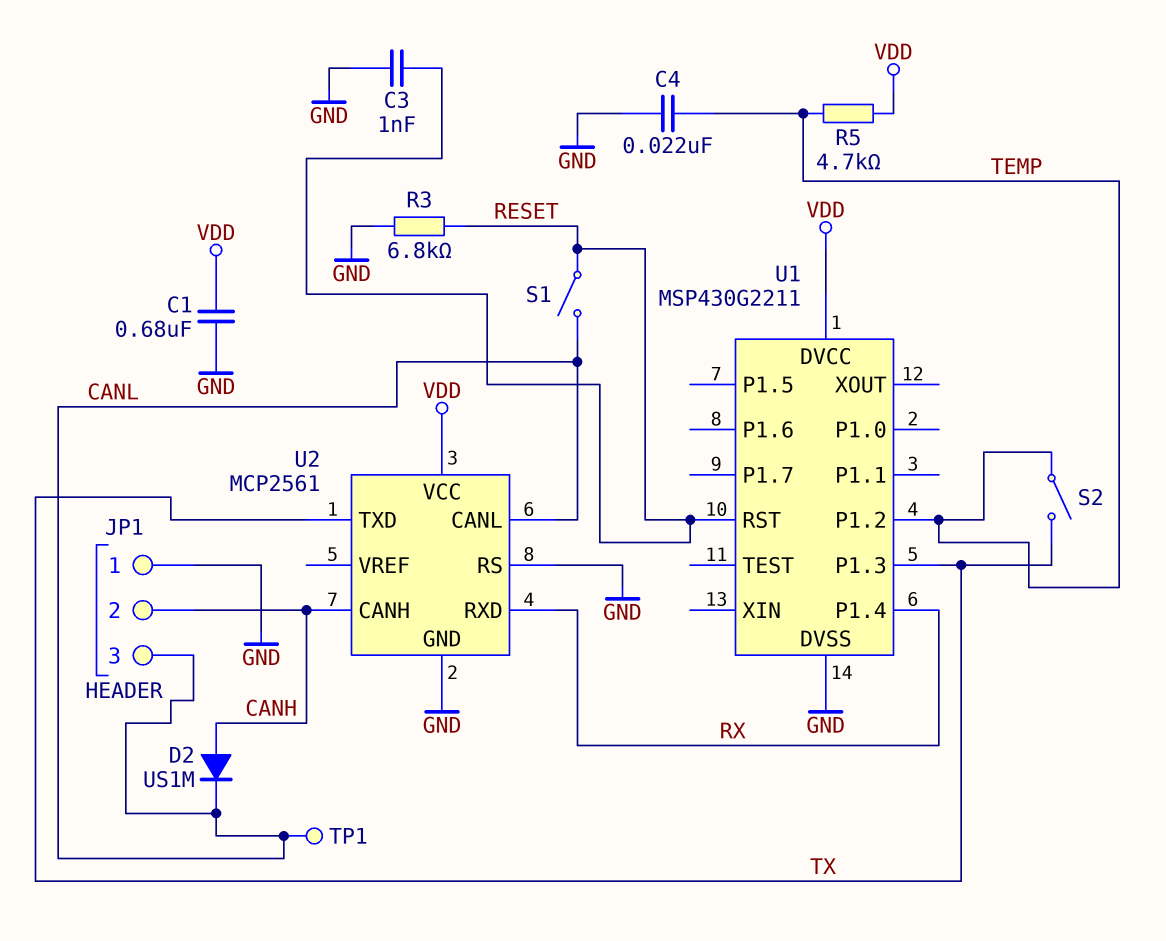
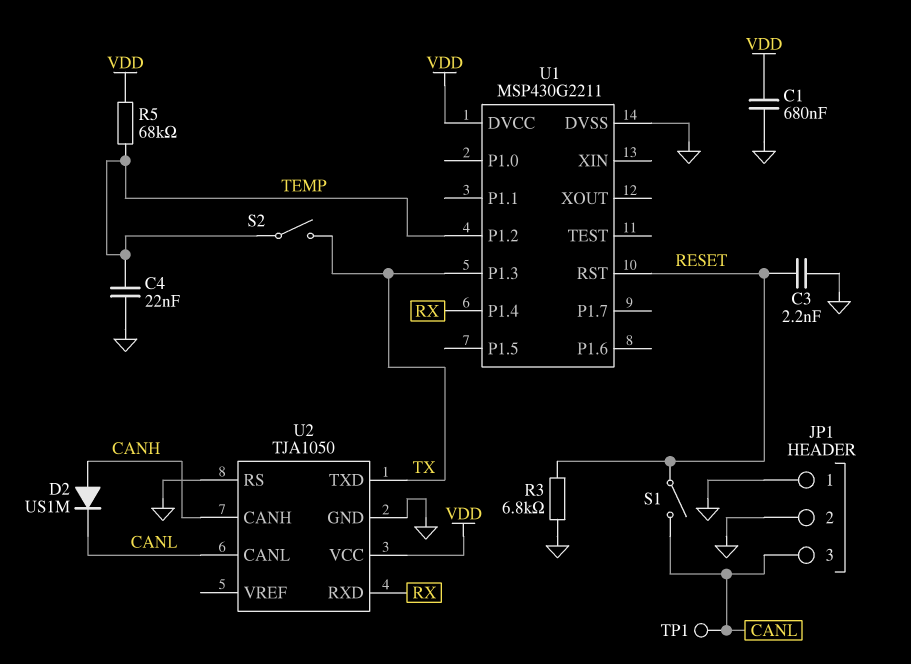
C3: 1nF (GND, RESET) -> 2.2nF (GND, RESET)
JP1 pin 2: CANH -> GND
R5: 4.7k (TEMP, VDD) -> 68k (TEMP, VDD)
U2: MCP2561 -> TJA1050

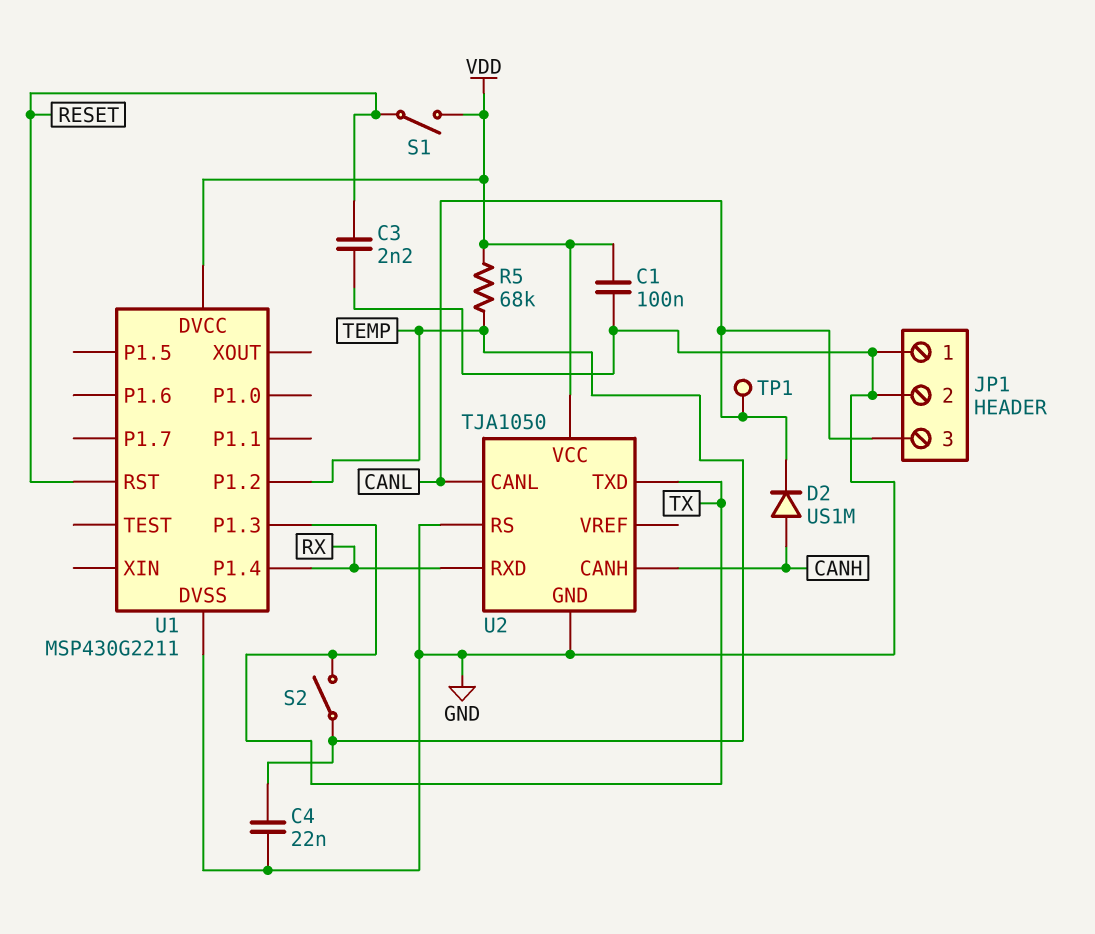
C1: 680nF (GND, VDD) -> 100nF (GND, VDD)
R3: 6.8k (GND, RESET) -> none
S1: switch (CANL, RESET) -> switch (RESET, VDD)

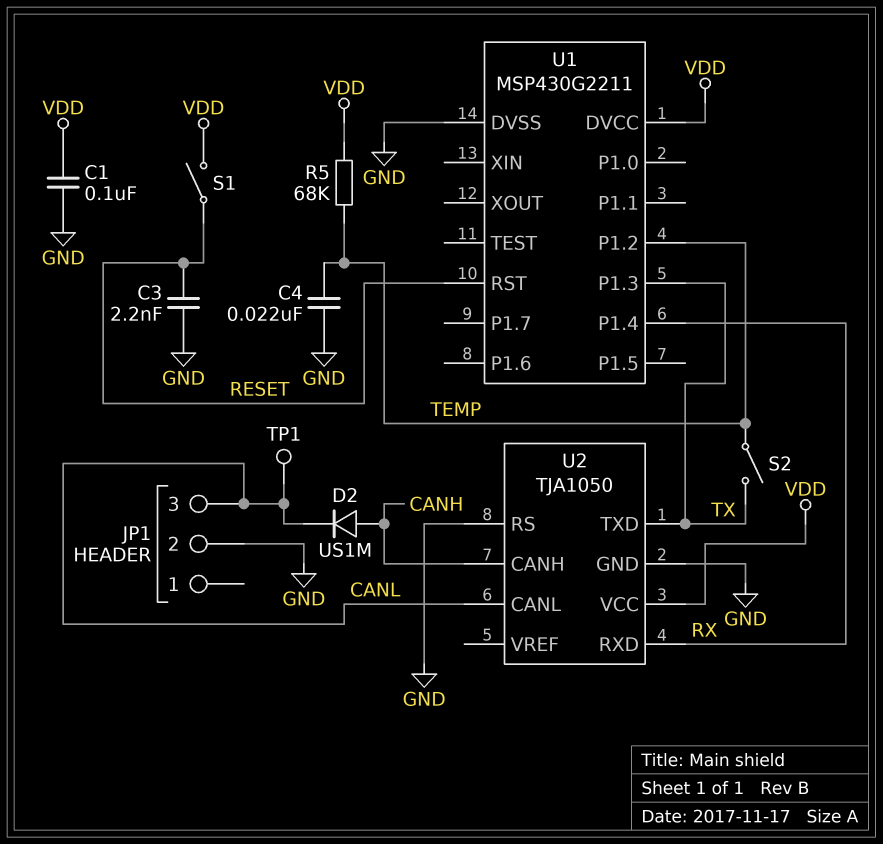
JP1 pin 1: GND -> none

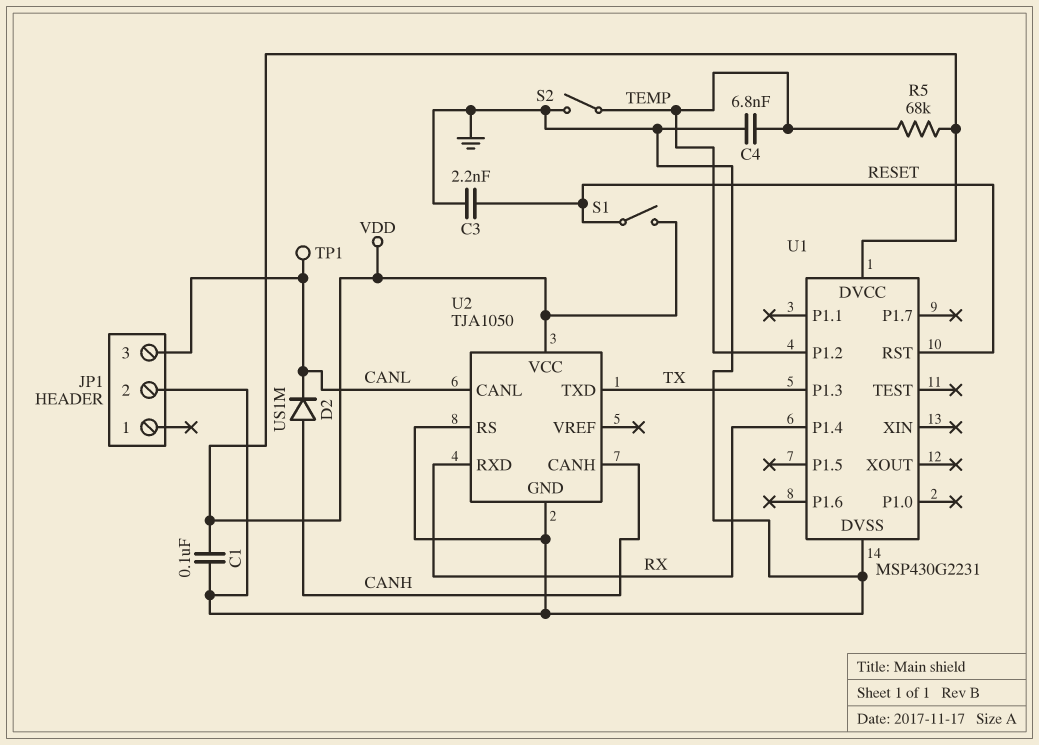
C4: 22nF (GND, TEMP) -> 6.8nF (GND, TEMP)
S2: switch (TEMP, TX) -> switch (GND, TEMP)
U1: MSP430G2211 -> MSP430G2231

